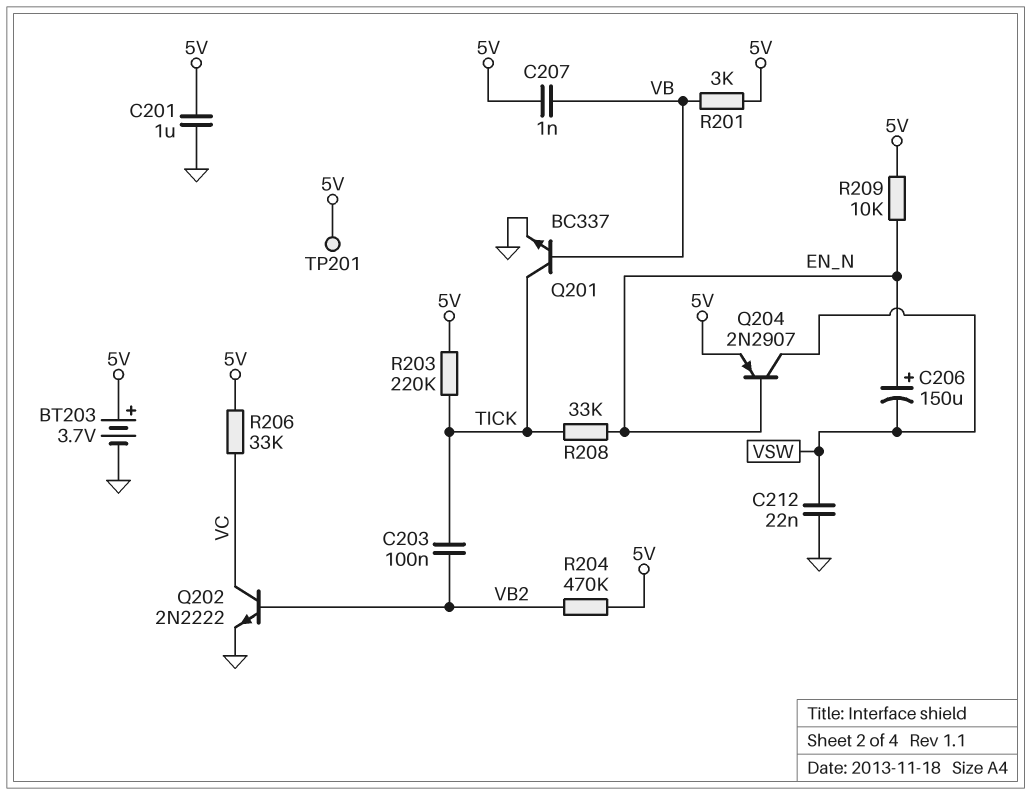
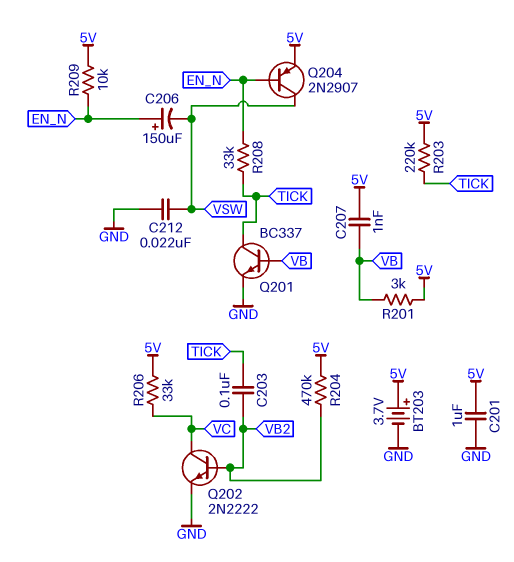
TP201: test point (5V) -> none

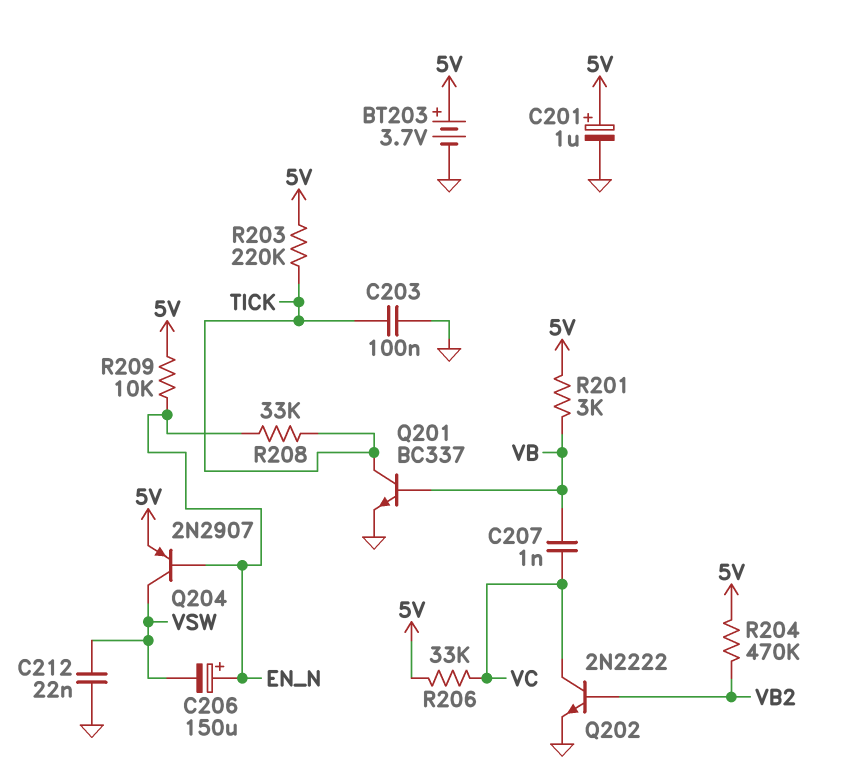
C201: 1uF (5V, GND) -> 1uF (plus 5V, minus GND)
C203: 100nF (TICK, VB2) -> 100nF (GND, TICK)
C207: 1nF (5V, VB) -> 1nF (VB, VC)

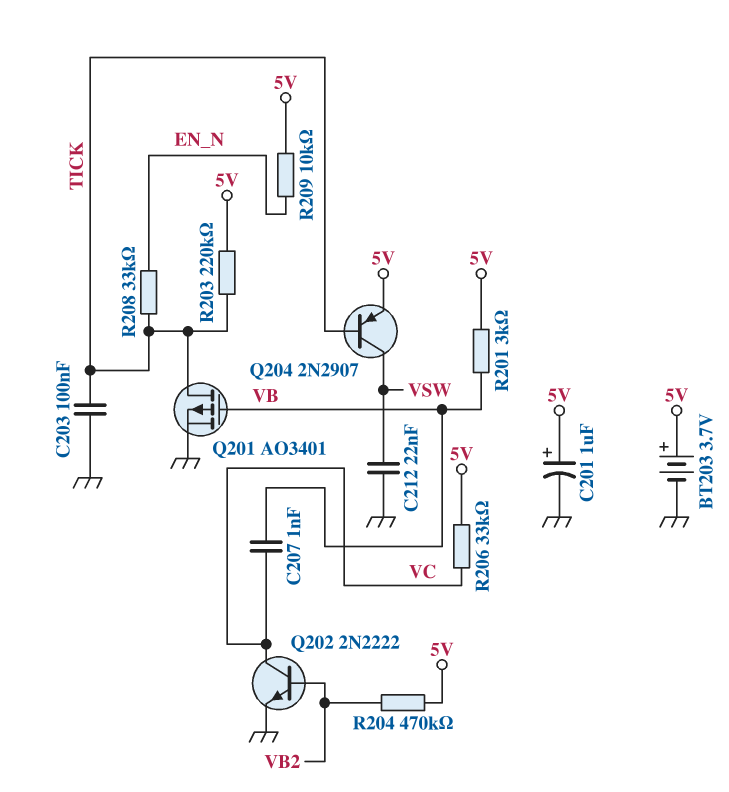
C206: 150uF (plus EN_N, minus VSW) -> none
Q201: NPN BC337 (B VB, C TICK, E GND) -> PMOS AO3401 (G VB, D TICK, S GND)
Q204: PNP 2N2907 (B EN_N, C VSW, E 5V) -> PNP 2N2907 (B TICK, C VSW, E 5V)

